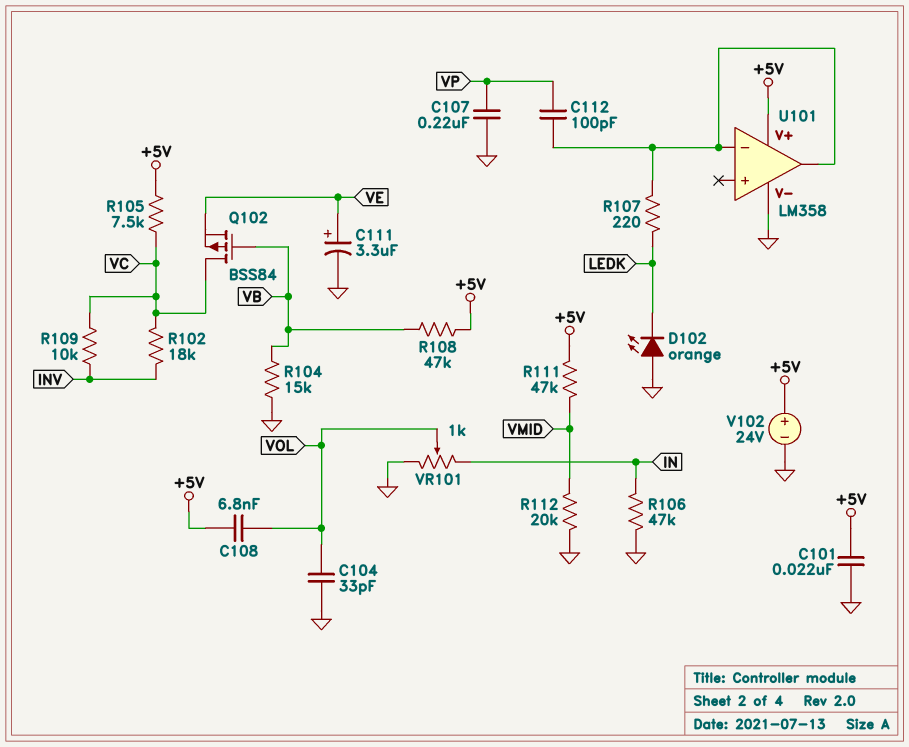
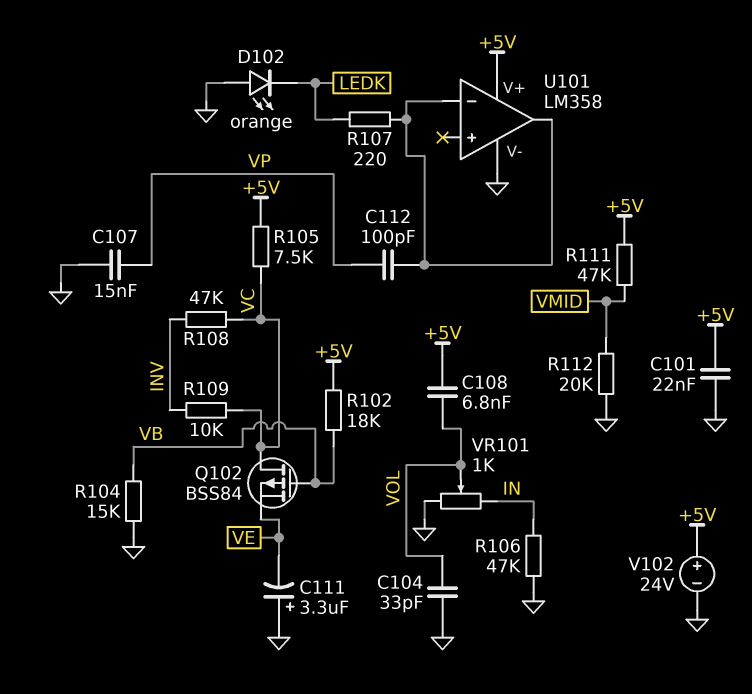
C107: 220nF (GND, VP) -> 15nF (GND, VP)
C111: 3.3uF (plus VE, minus GND) -> 3.3uF (plus GND, minus VE)
R102: 18k (INV, VC) -> 18k (+5V, VB)
R108: 47k (+5V, VB) -> 47k (INV, VC)

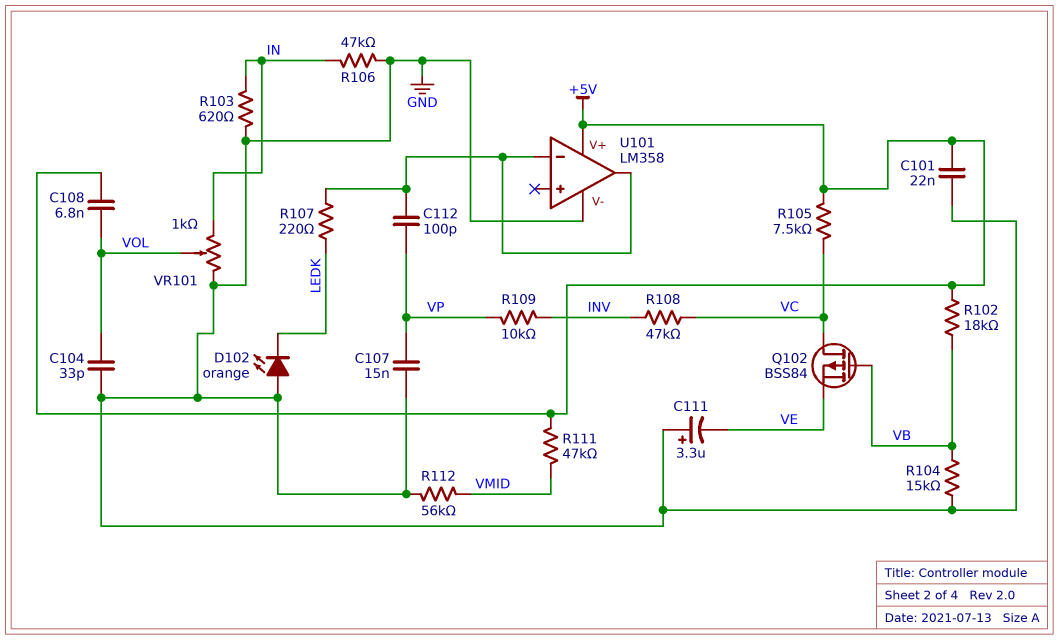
R103: none -> 620 (GND, IN)
R109: 10k (INV, VC) -> 10k (INV, VP)
R112: 20k (GND, VMID) -> 56k (GND, VMID)
V102: 24V (plus +5V, minus GND) -> none

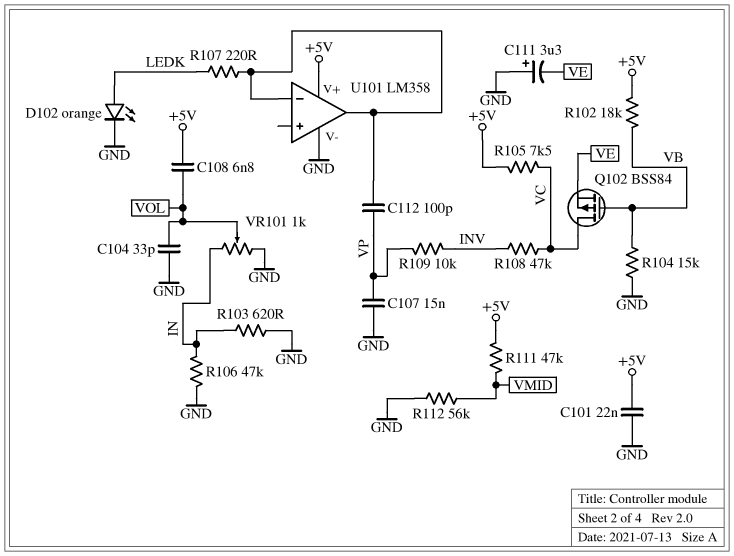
D102: LED orange (A GND, K LEDK) -> LED orange (A LEDK, K GND)

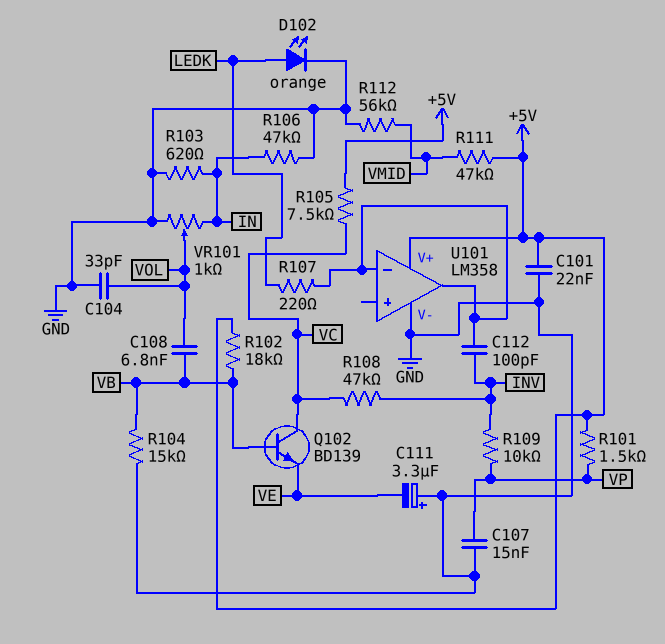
C108: 6.8nF (+5V, VOL) -> 6.8nF (VB, VOL)
C112: 100pF (U101/in-, VP) -> 100pF (INV, U101/in-)
Q102: PMOS BSS84 (G VB, D VC, S VE) -> NPN BD139 (B VB, C VC, E VE)
R101: none -> 1.5k (+5V, VP)

